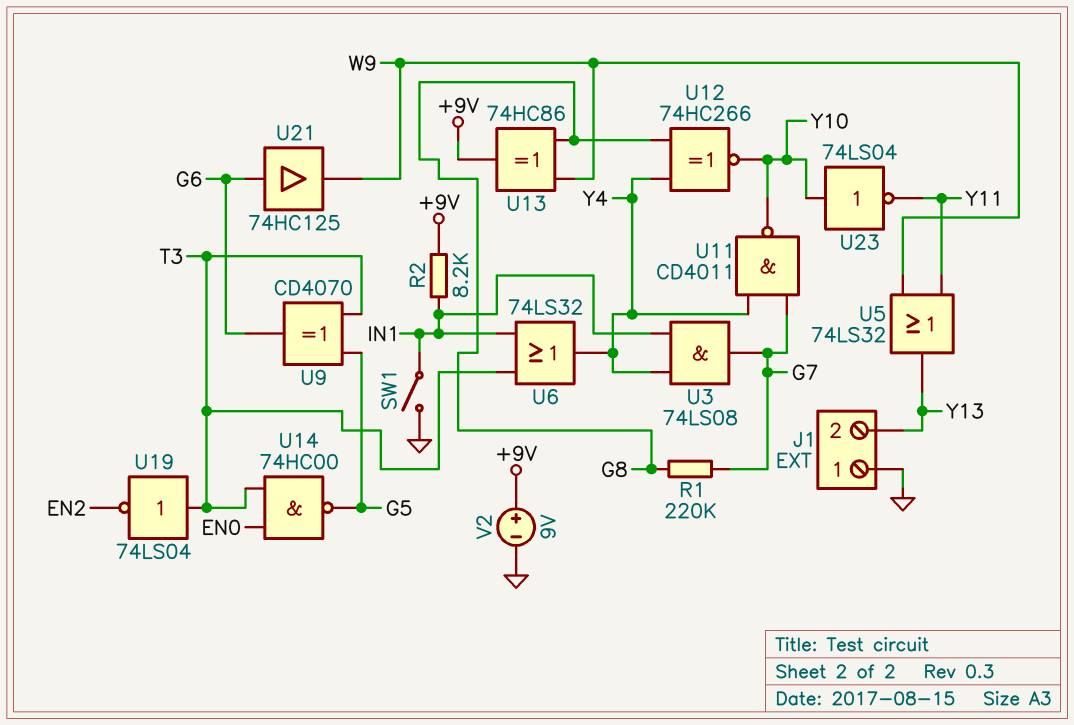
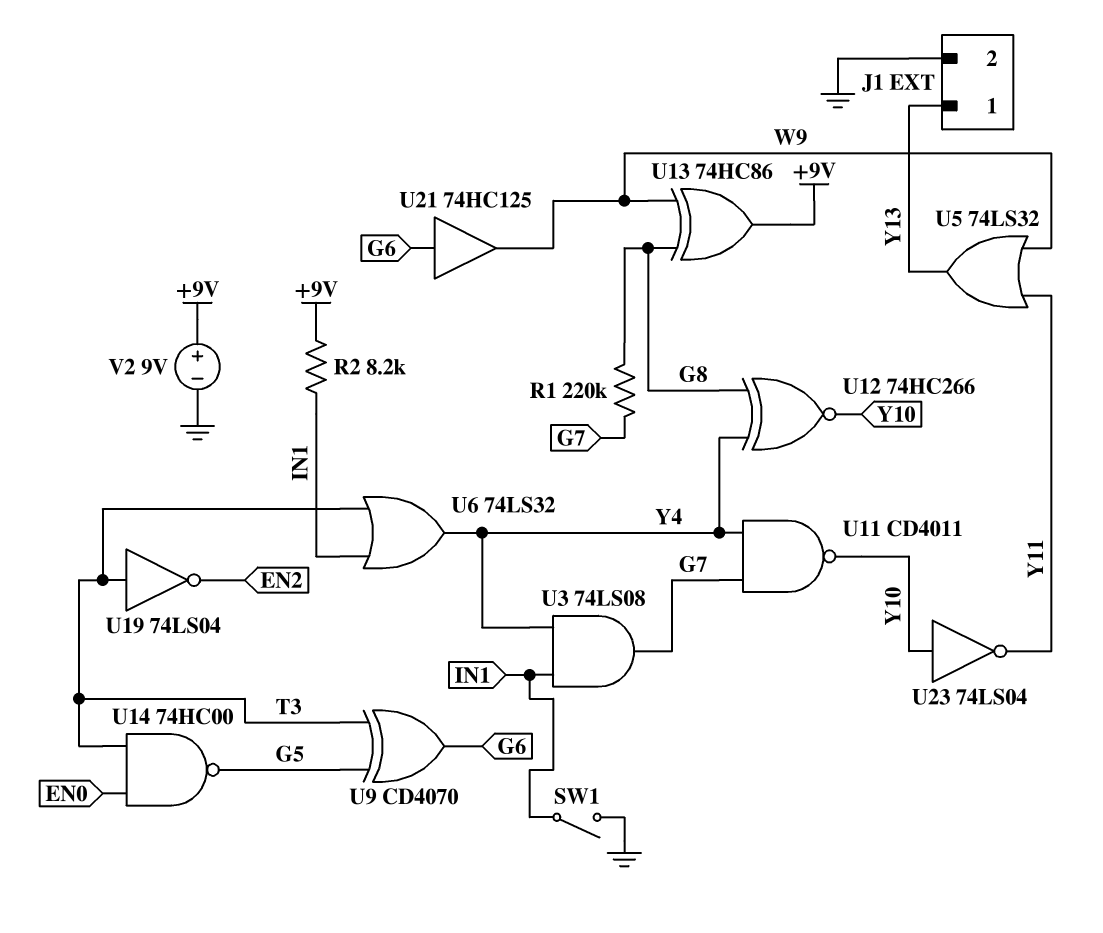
J1 pin 1: GND -> Y13
J1 pin 2: Y13 -> GND

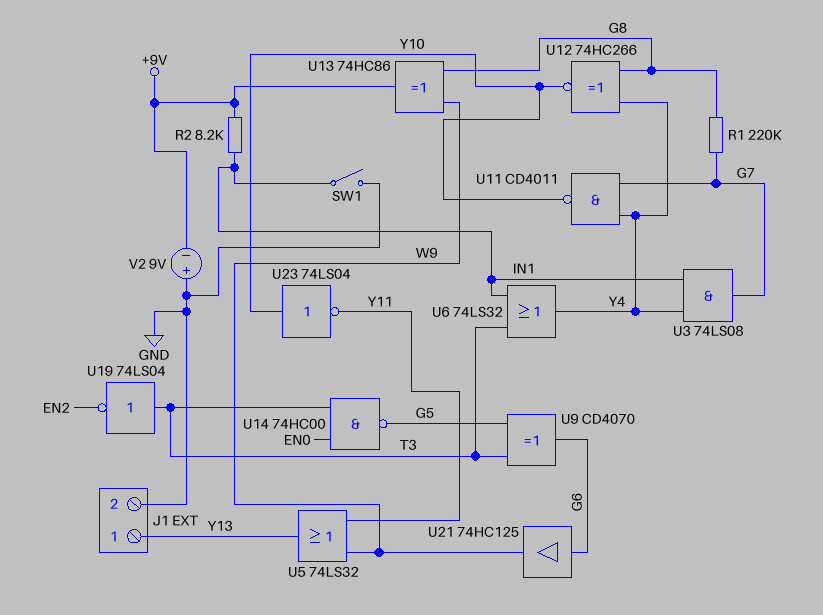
V2: 9V (plus +9V, minus GND) -> 9V (plus GND, minus +9V)

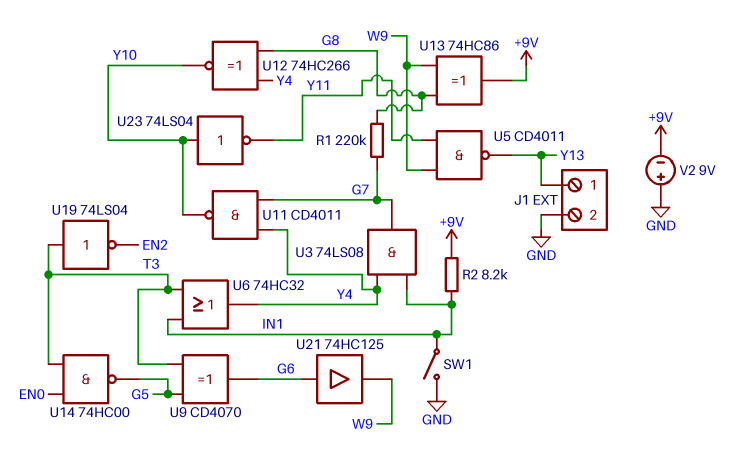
U5: OR 74LS32 (in W9, in Y11, out Y13) -> NAND CD4011 (in W9, in Y11, out Y13)
U6: OR 74LS32 (in IN1, in T3, out Y4) -> OR 74HC32 (in IN1, in T3, out Y4)

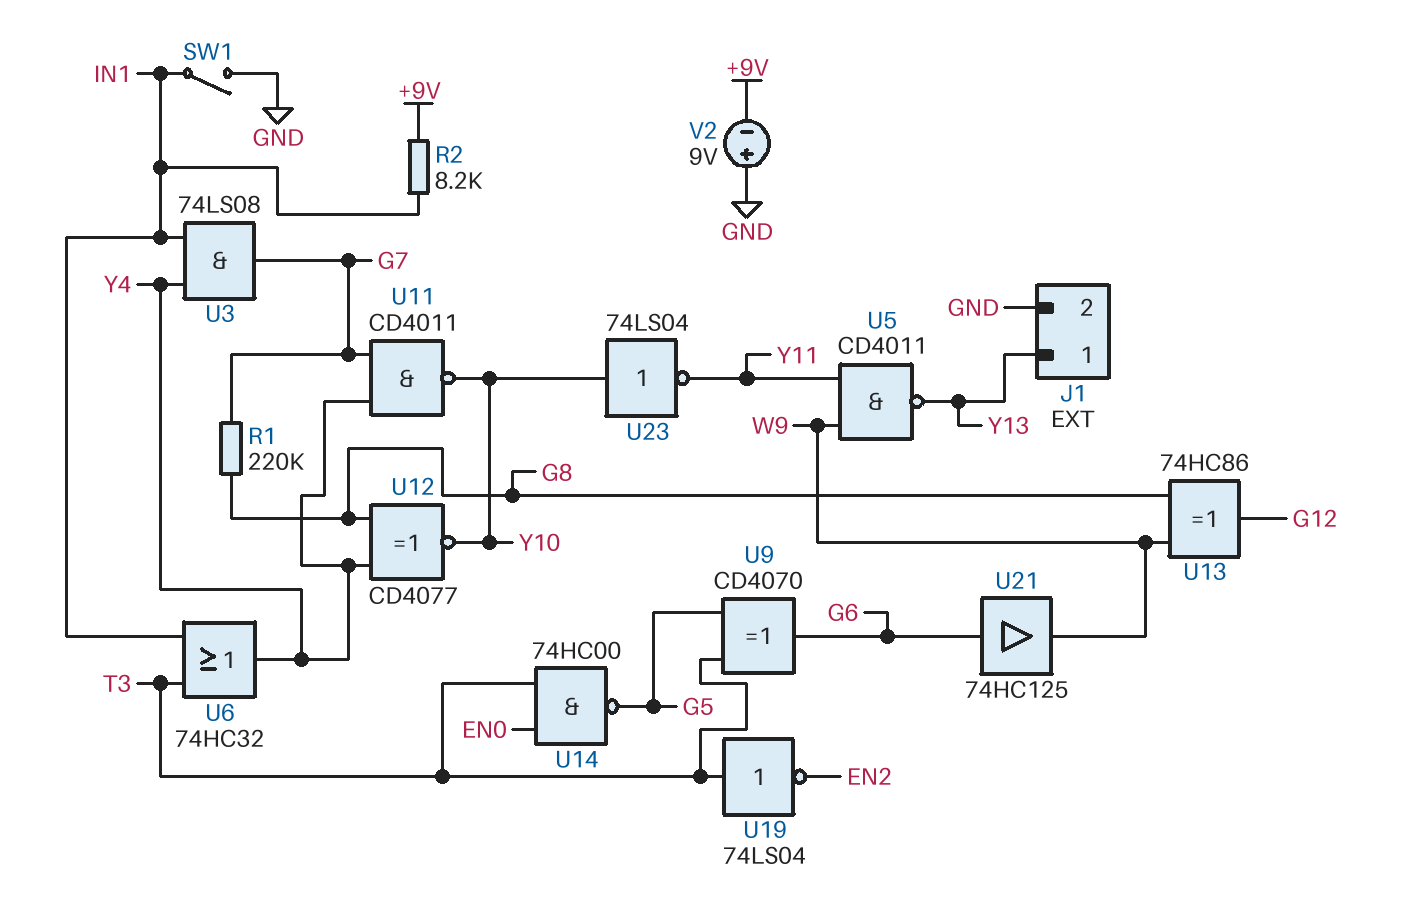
U12: XNOR 74HC266 (in G8, in Y4, out Y10) -> XNOR CD4077 (in G8, in Y4, out Y10)
U13: XOR 74HC86 (in G8, in W9, out +9V) -> XOR 74HC86 (in G8, in W9, out G12)

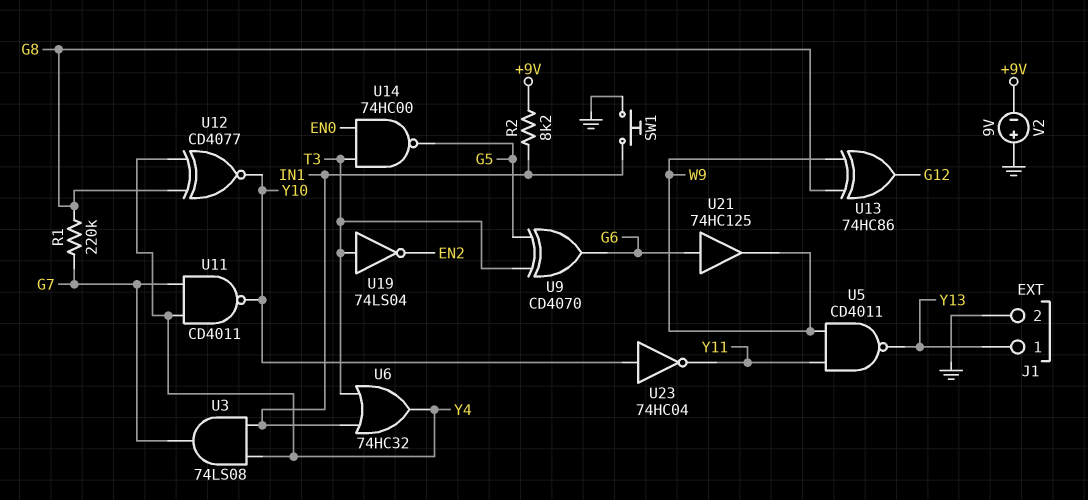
SW1: switch (GND, IN1) -> button (GND, IN1)
U23: NOT 74LS04 (in Y10, out Y11) -> NOT 74HC04 (in Y10, out Y11)

